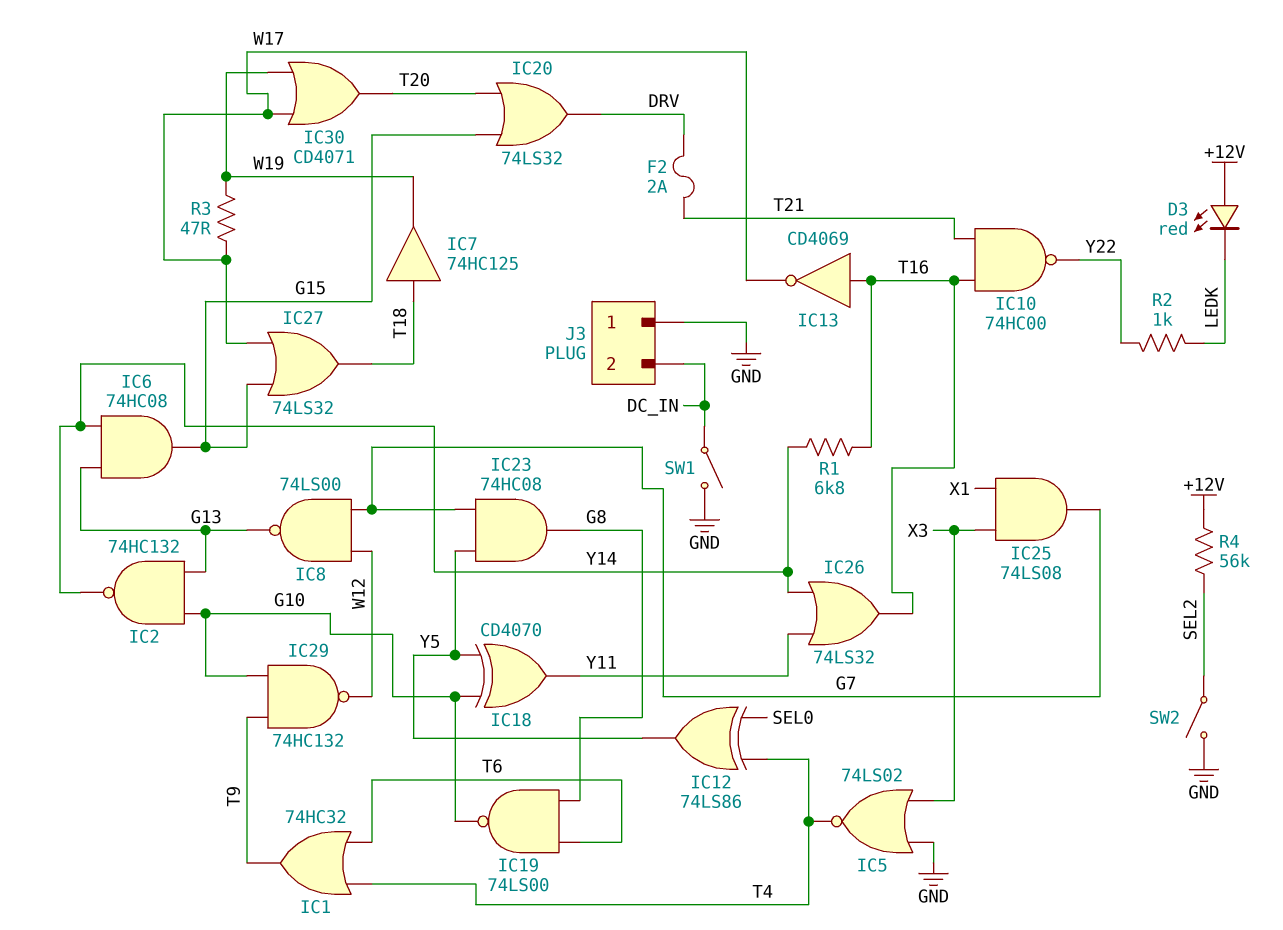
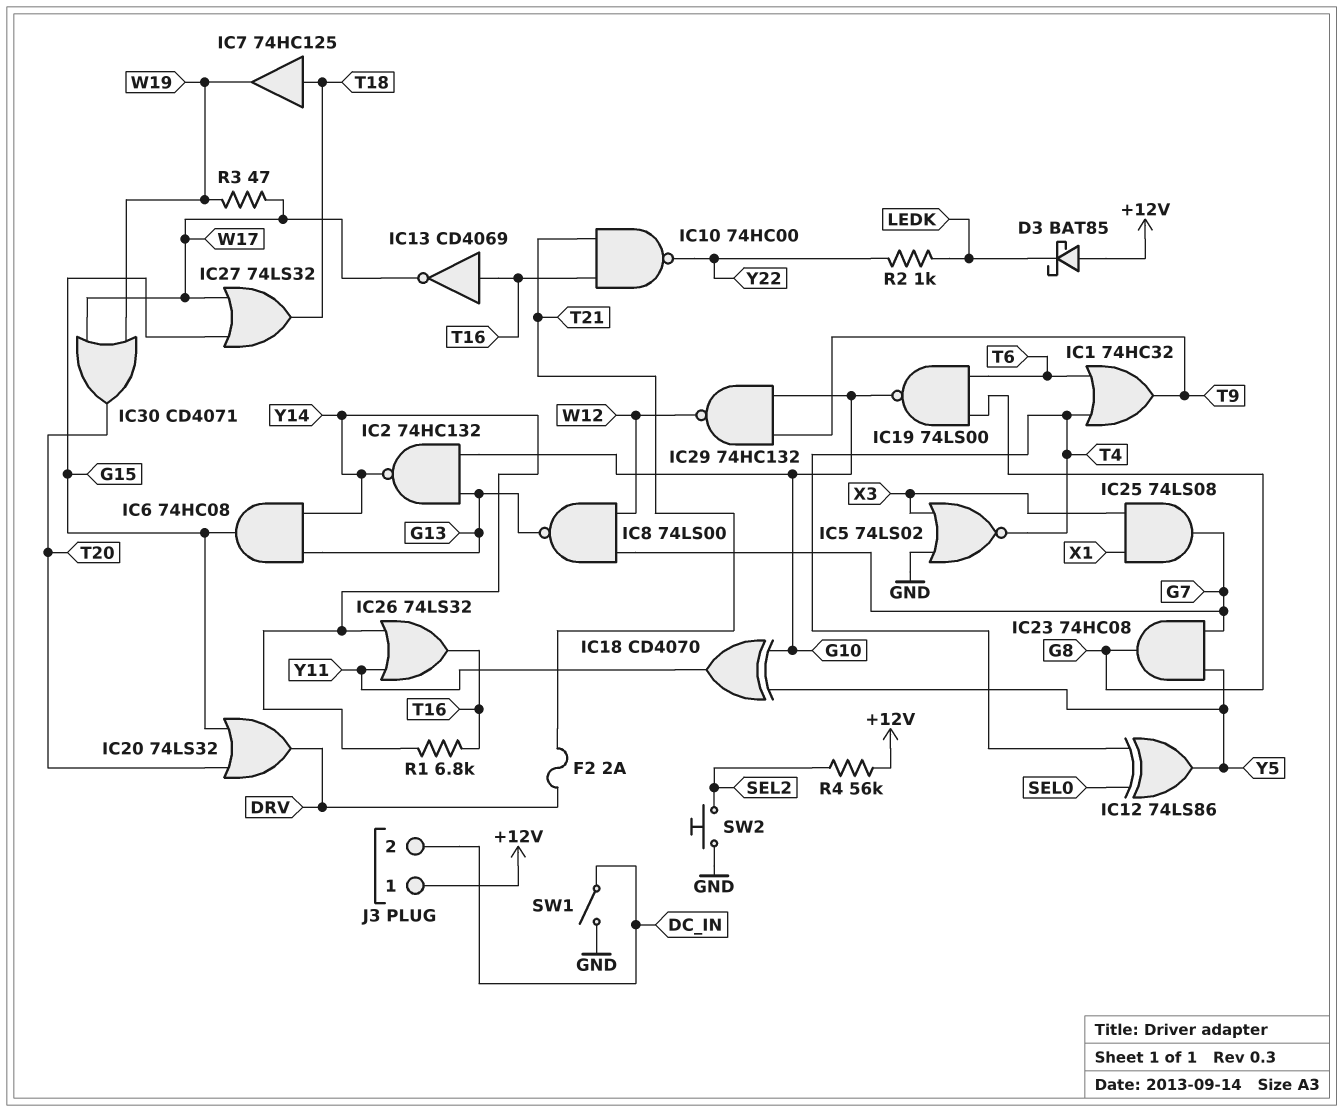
D3: LED red (A +12V, K LEDK) -> schottky BAT85 (A +12V, K LEDK)
J3 pin 1: GND -> +12V
SW2: switch (GND, SEL2) -> button (GND, SEL2)

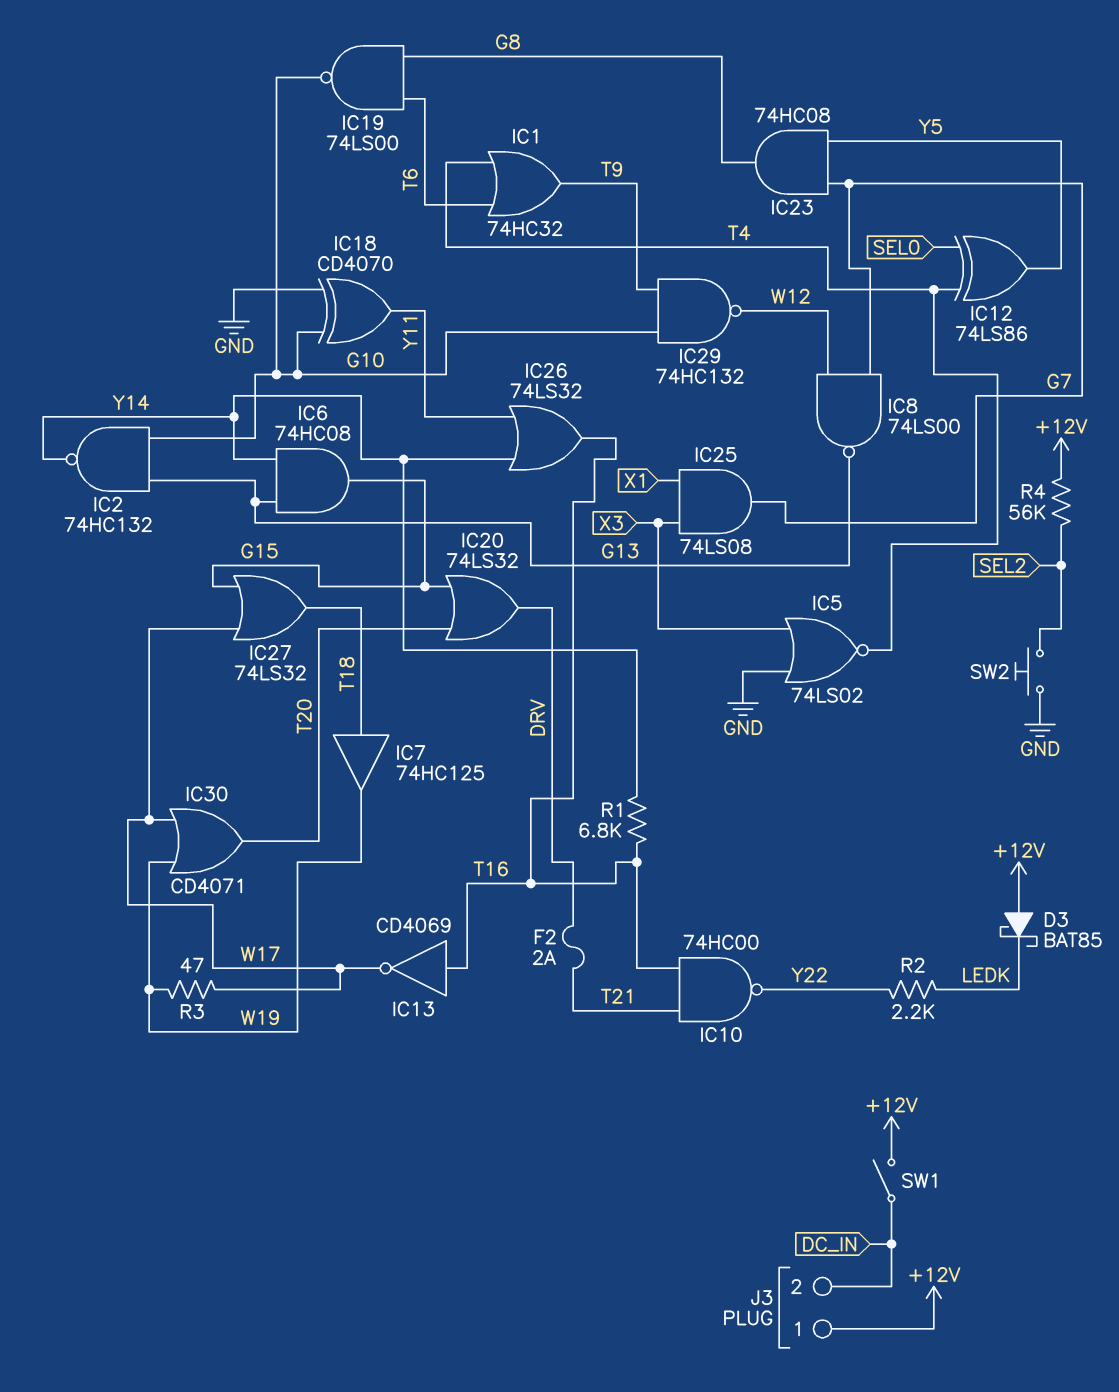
IC18: XOR CD4070 (in G10, in Y5, out Y11) -> XOR CD4070 (in G10, in GND, out Y11)
R2: 1k (LEDK, Y22) -> 2.2k (LEDK, Y22)
SW1: switch (DC_IN, GND) -> switch (+12V, DC_IN)

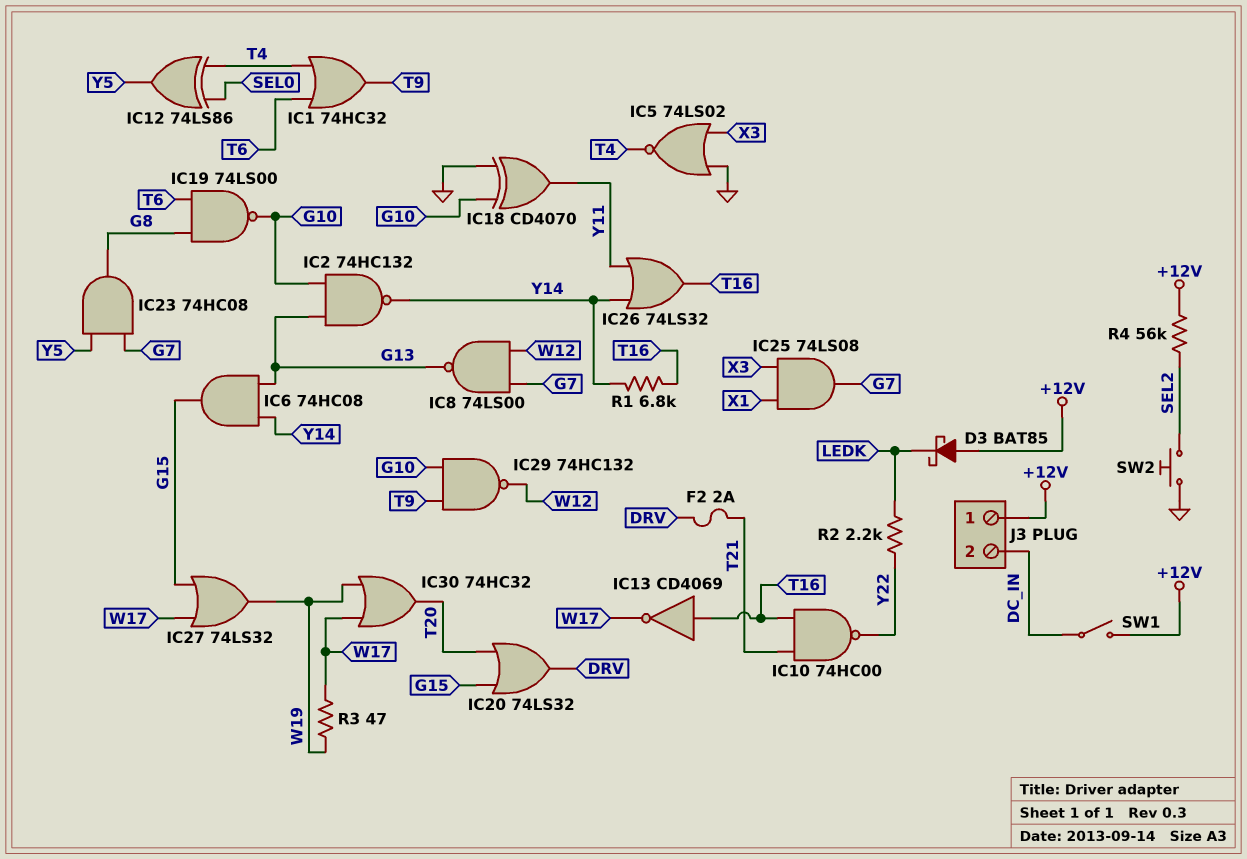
IC7: buffer 74HC125 (in T18, out W19) -> none
IC27: OR 74LS32 (in G15, in W17, out T18) -> OR 74LS32 (in G15, in W17, out W19)
IC30: OR CD4071 (in W17, in W19, out T20) -> OR 74HC32 (in W17, in W19, out T20)

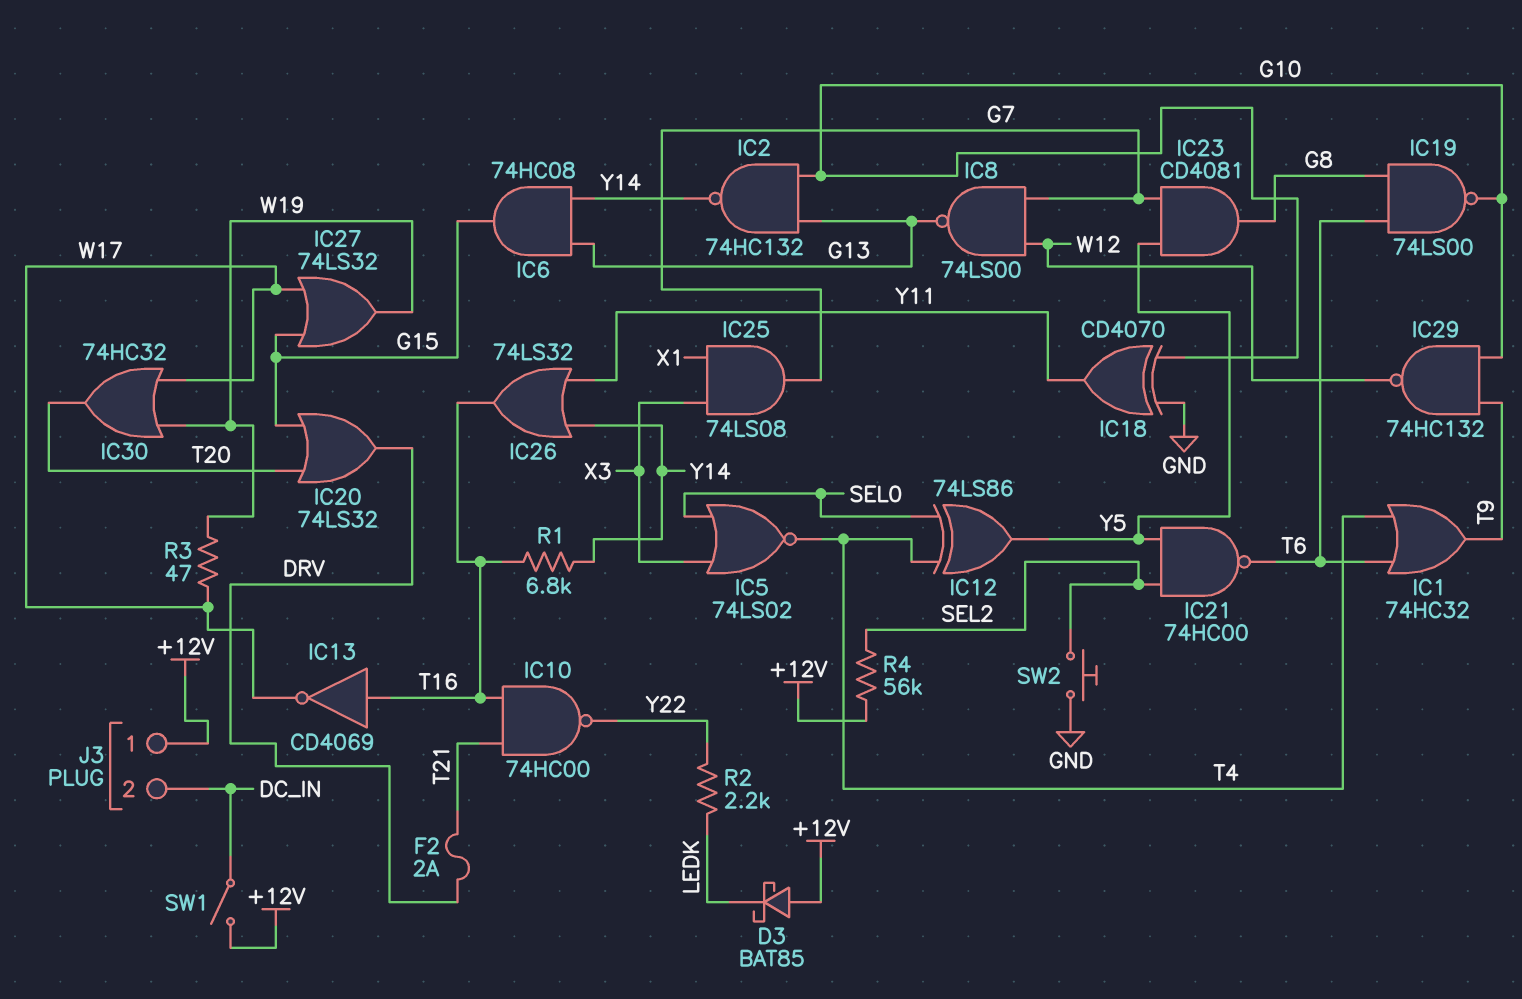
IC5: NOR 74LS02 (in GND, in X3, out T4) -> NOR 74LS02 (in SEL0, in X3, out T4)
IC21: none -> NAND 74HC00 (in SEL2, in Y5, out T6)
IC23: AND 74HC08 (in G7, in Y5, out G8) -> AND CD4081 (in G7, in Y5, out G8)

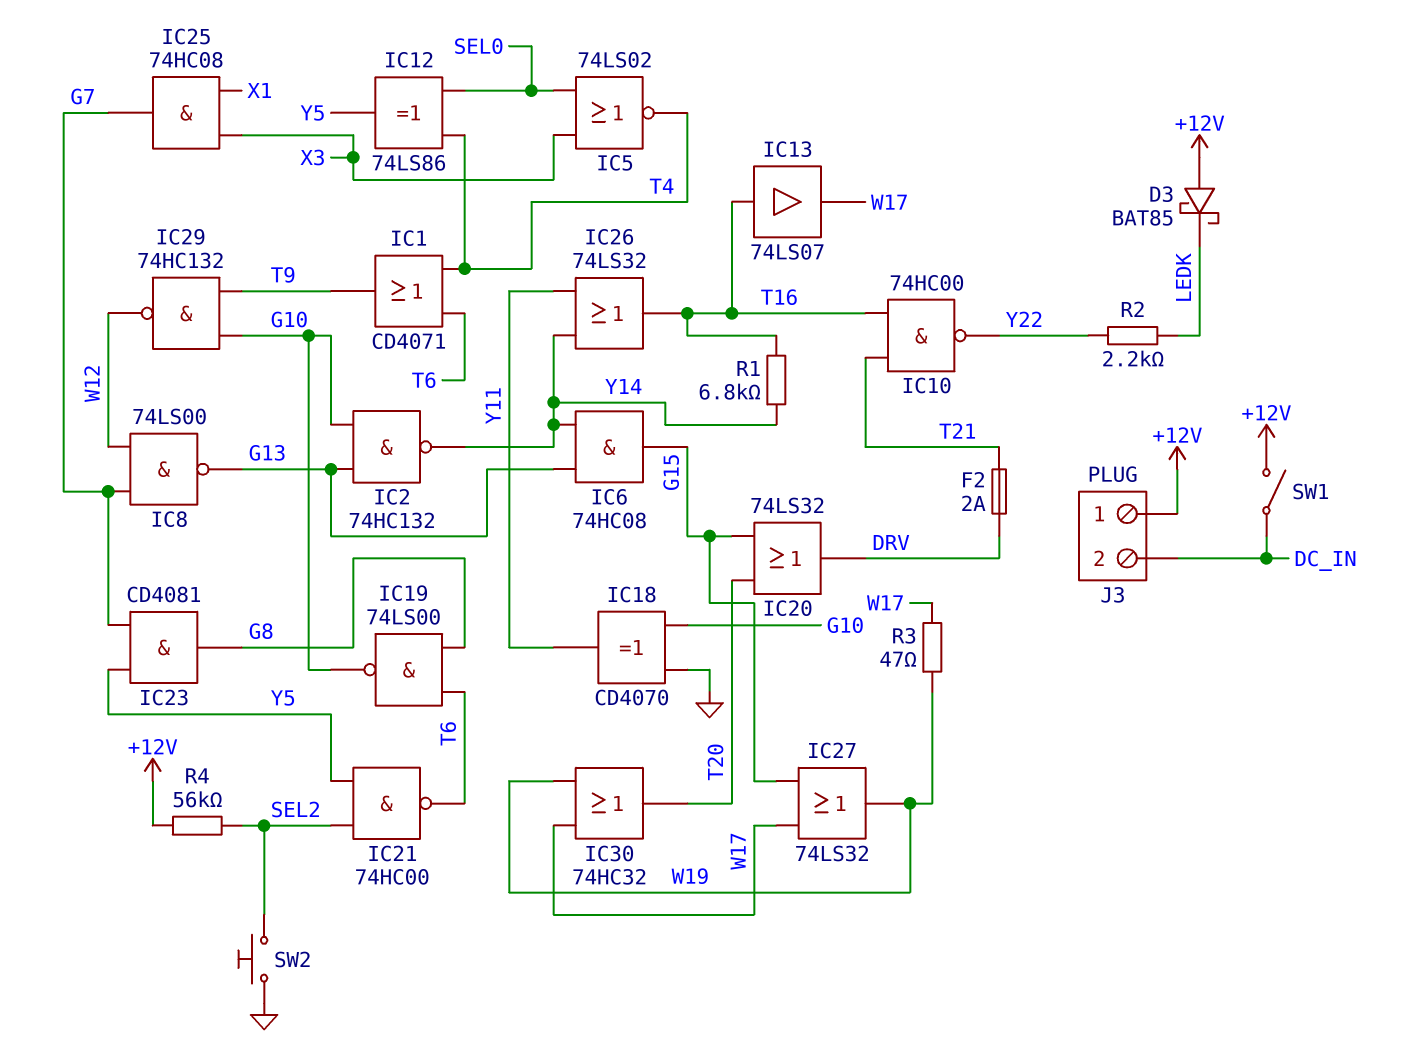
IC1: OR 74HC32 (in T4, in T6, out T9) -> OR CD4071 (in T4, in T6, out T9)
IC13: NOT CD4069 (in T16, out W17) -> buffer 74LS07 (in T16, out W17)
IC25: AND 74LS08 (in X1, in X3, out G7) -> AND 74HC08 (in X1, in X3, out G7)

